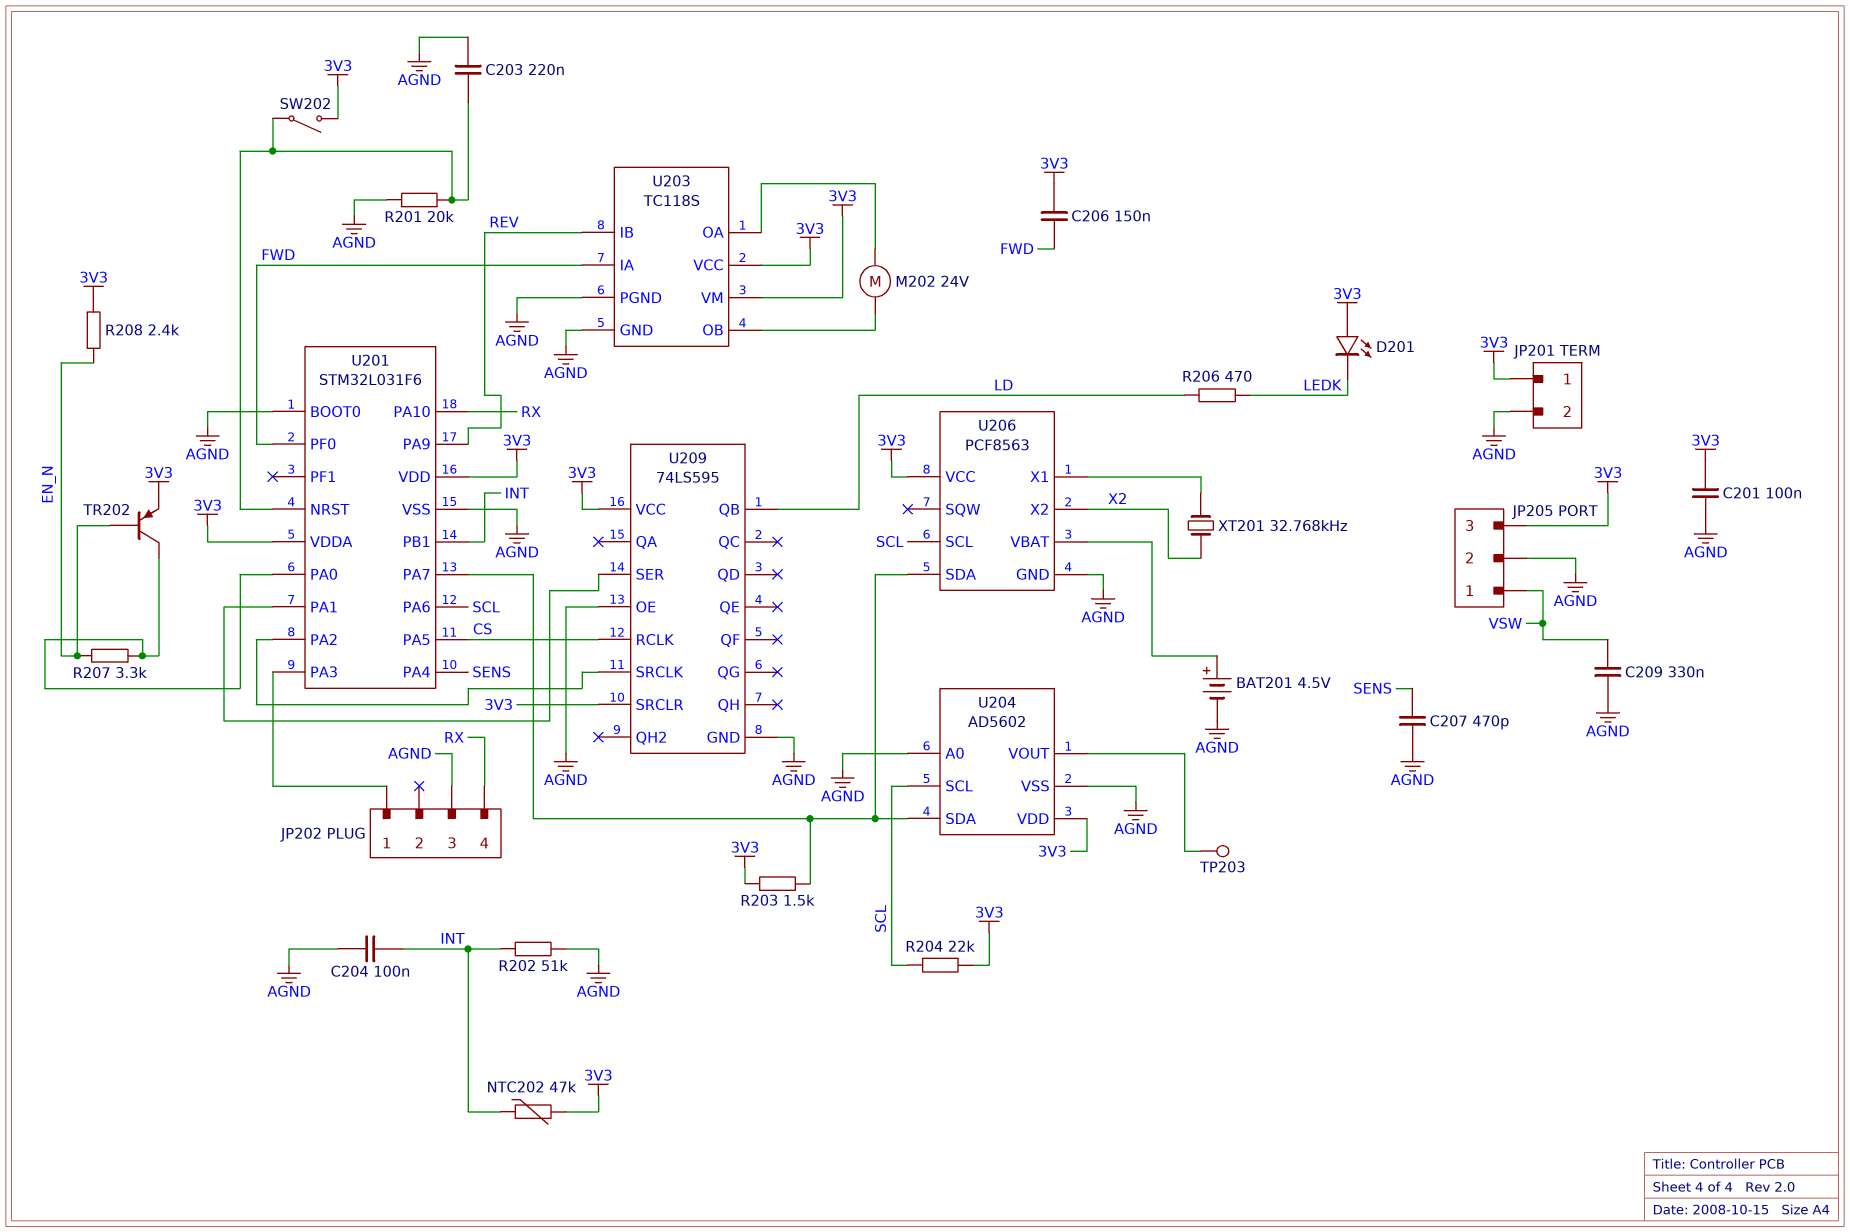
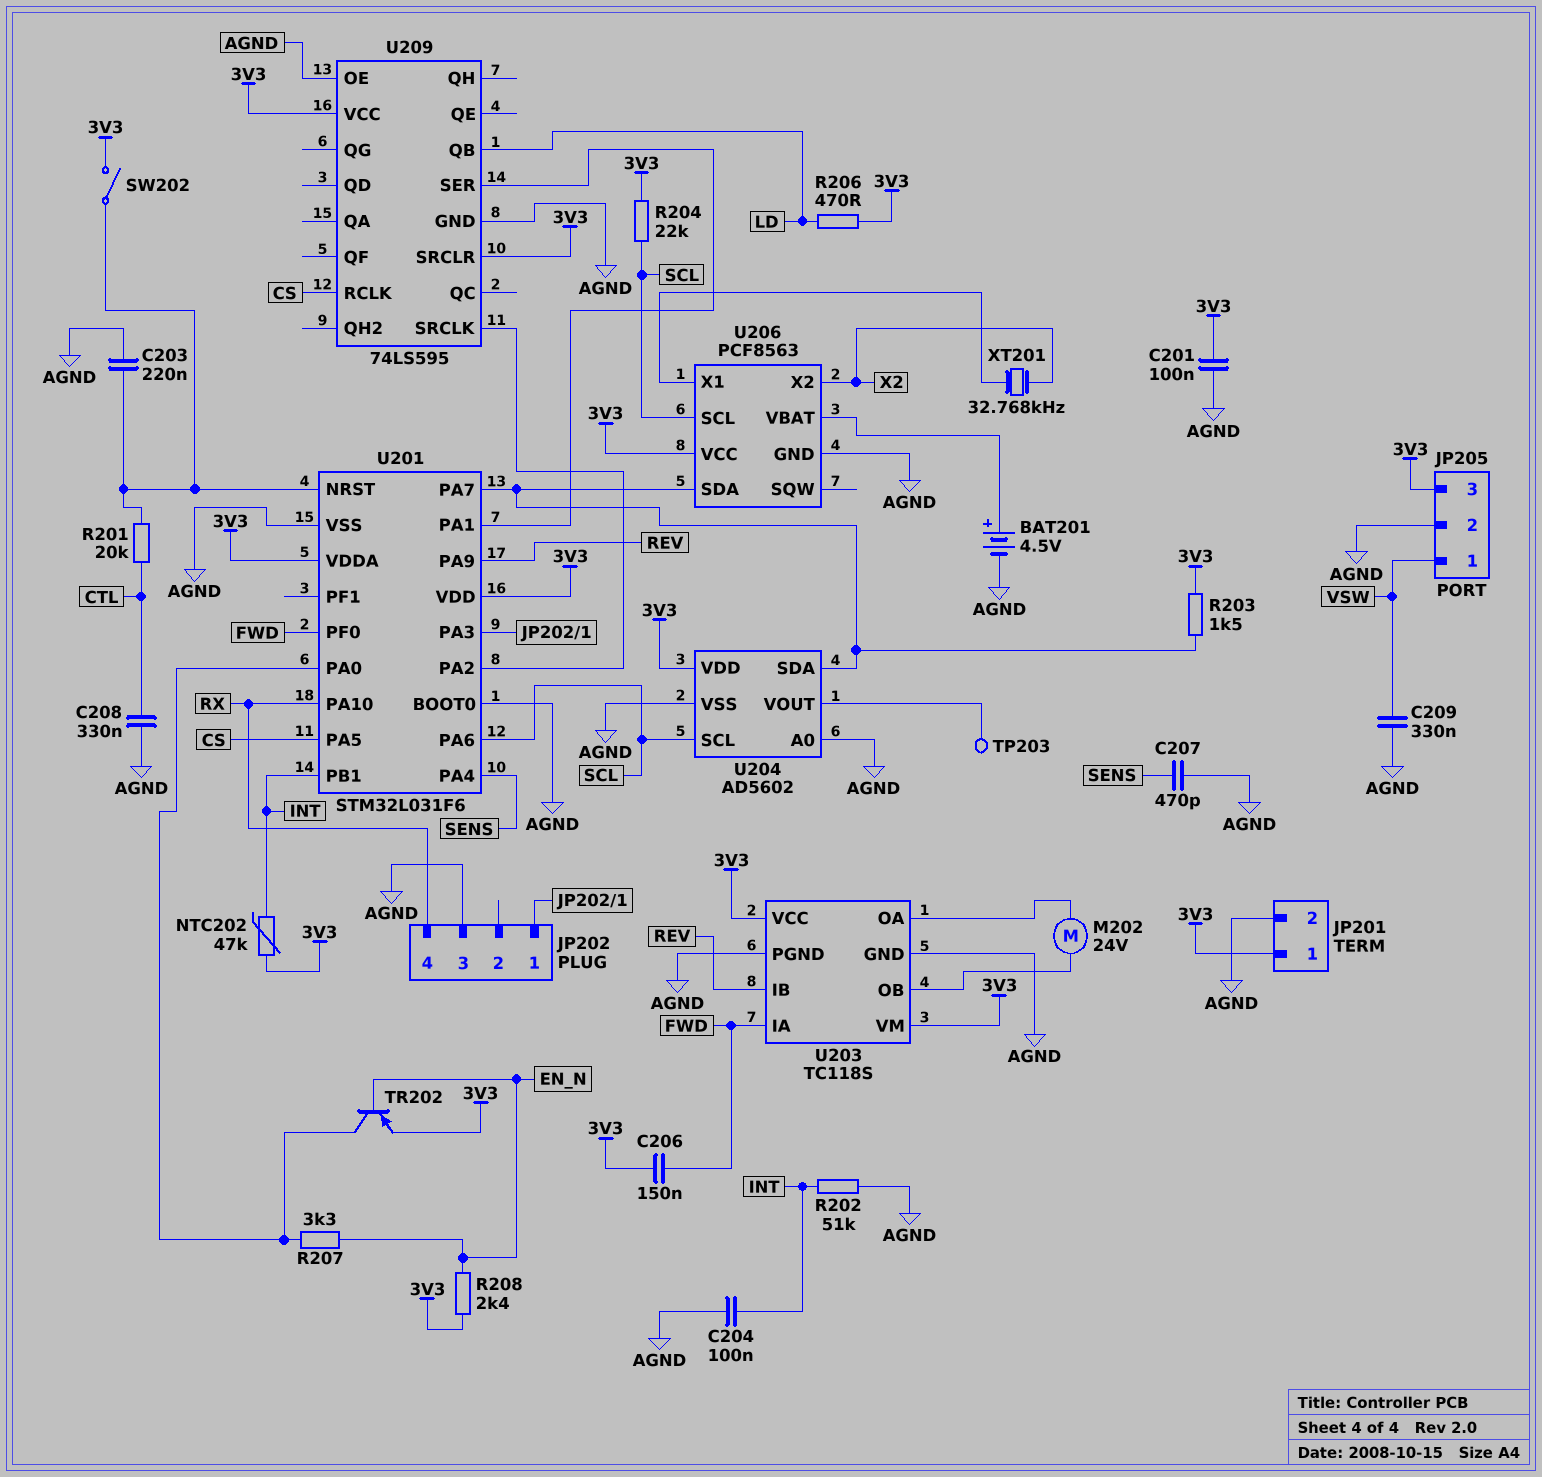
C208: none -> 330nF (AGND, CTL)
D201: LED (A 3V3, K LEDK) -> none
R201: 20k (AGND, U201/NRST) -> 20k (CTL, U201/NRST)
R206: 470 (LD, LEDK) -> 470 (3V3, LD)

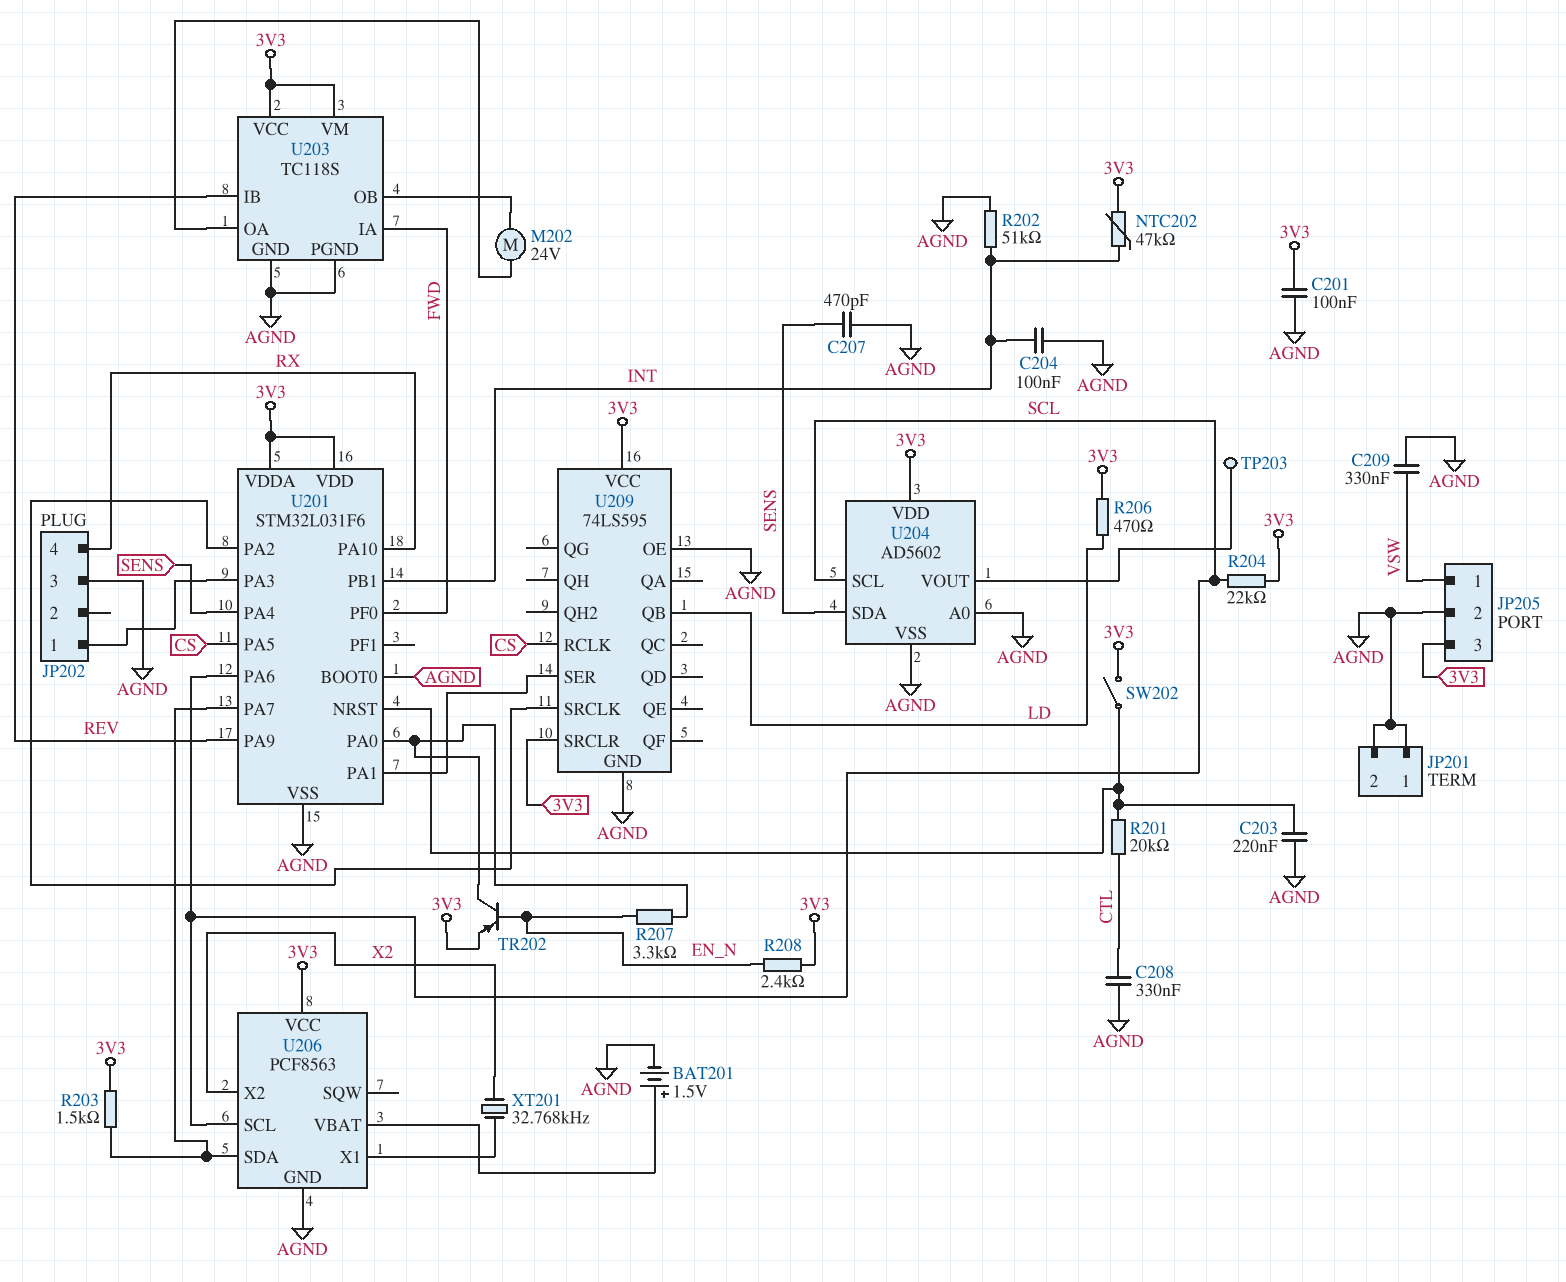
BAT201: 4.5V (plus U206/VBAT, minus AGND) -> 1.5V (plus U206/VBAT, minus AGND)
C206: 150nF (3V3, FWD) -> none
JP201 pin 1: 3V3 -> AGND
U204 pin SDA: U201/PA7 -> SENS

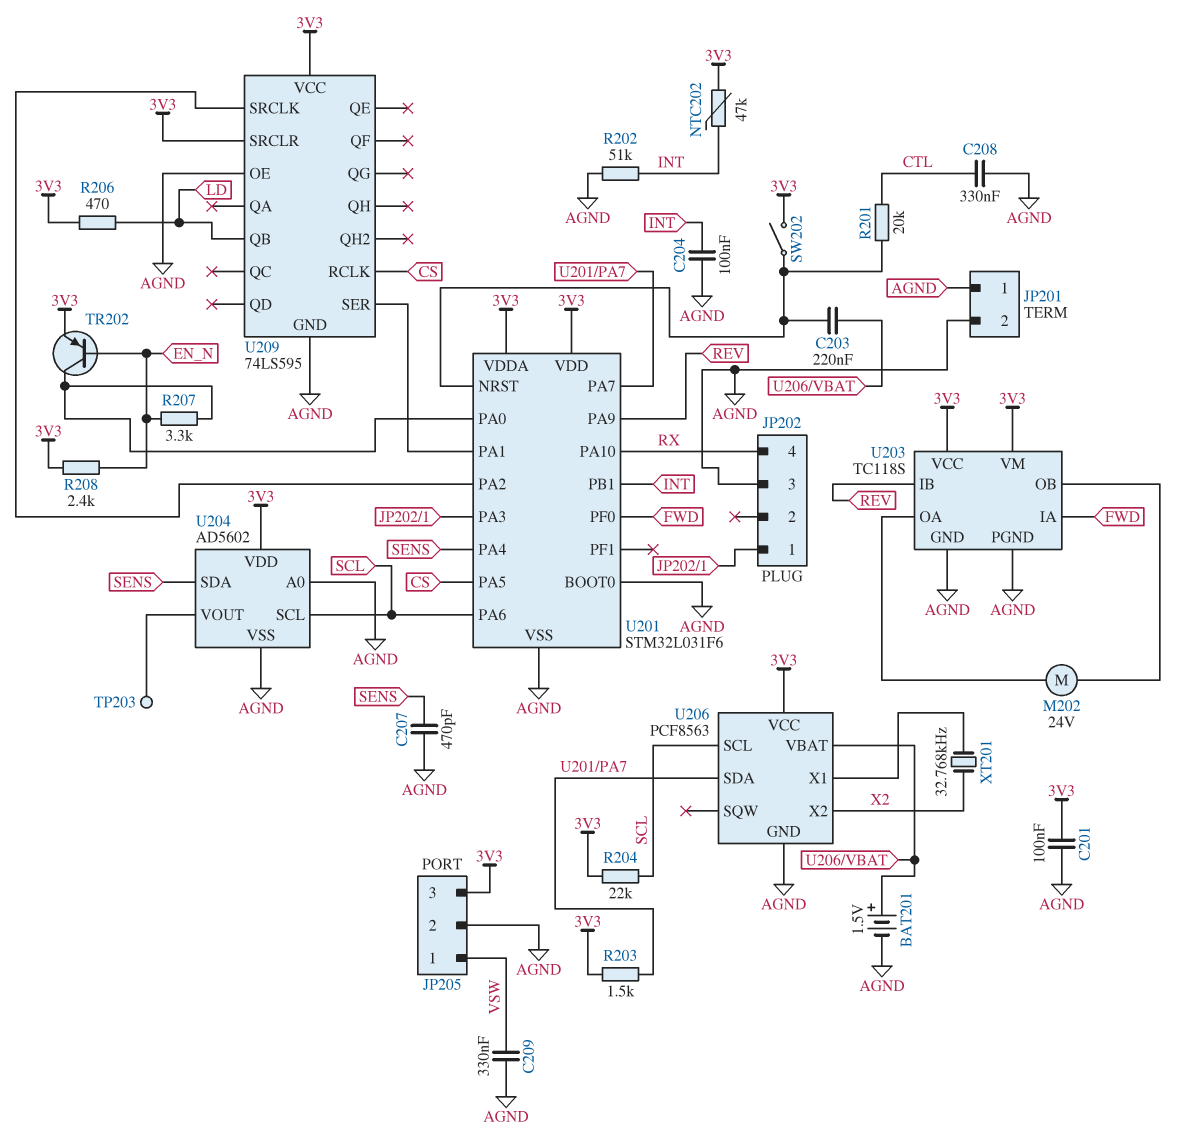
C203: 220nF (AGND, U201/NRST) -> 220nF (U201/NRST, U206/VBAT)

